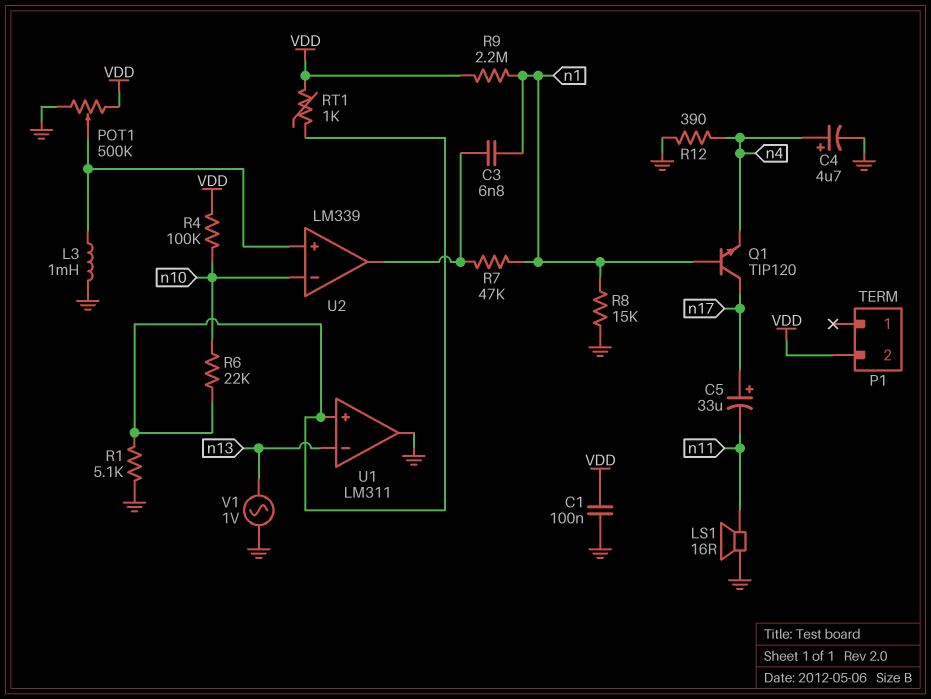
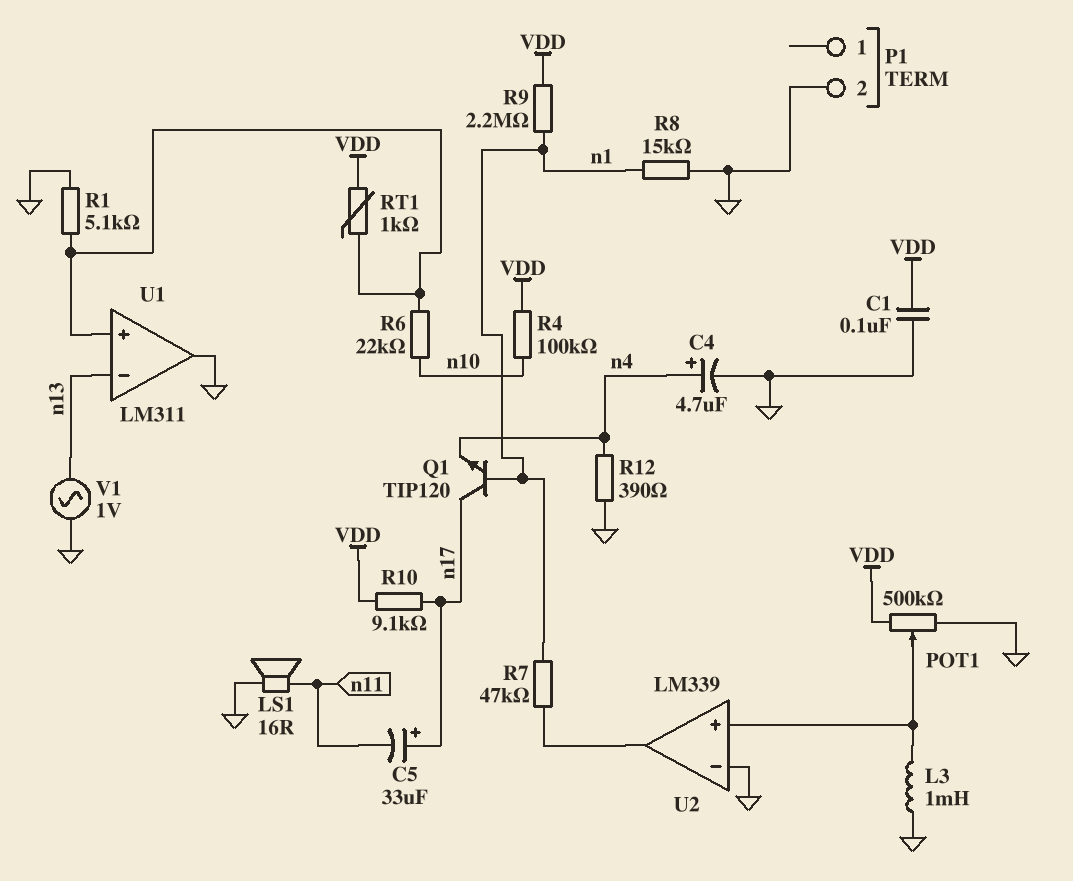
C3: 6.8nF (U2/out, n1) -> none
P1 pin 2: VDD -> GND
R10: none -> 9.1k (VDD, n17)
U2 pin in-: n10 -> GND

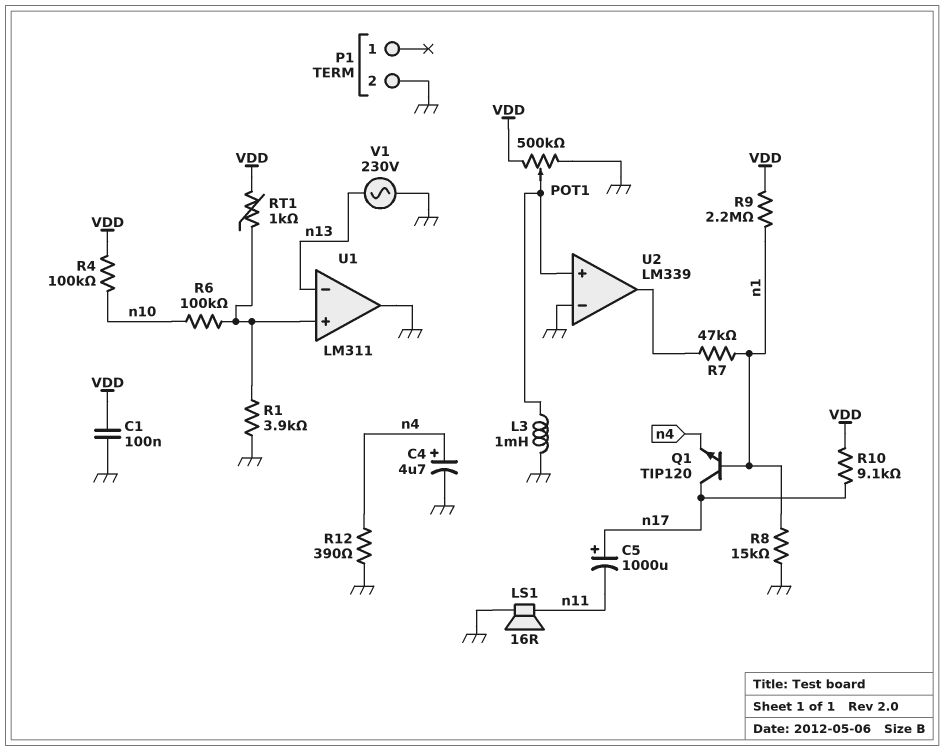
C5: 33uF (plus n17, minus n11) -> 1000uF (plus n17, minus n11)
R1: 5.1k (GND, U1/in+) -> 3.9k (GND, U1/in+)
R6: 22k (U1/in+, n10) -> 100k (U1/in+, n10)
V1: AC 1V (GND, n13) -> AC 230V (GND, n13)

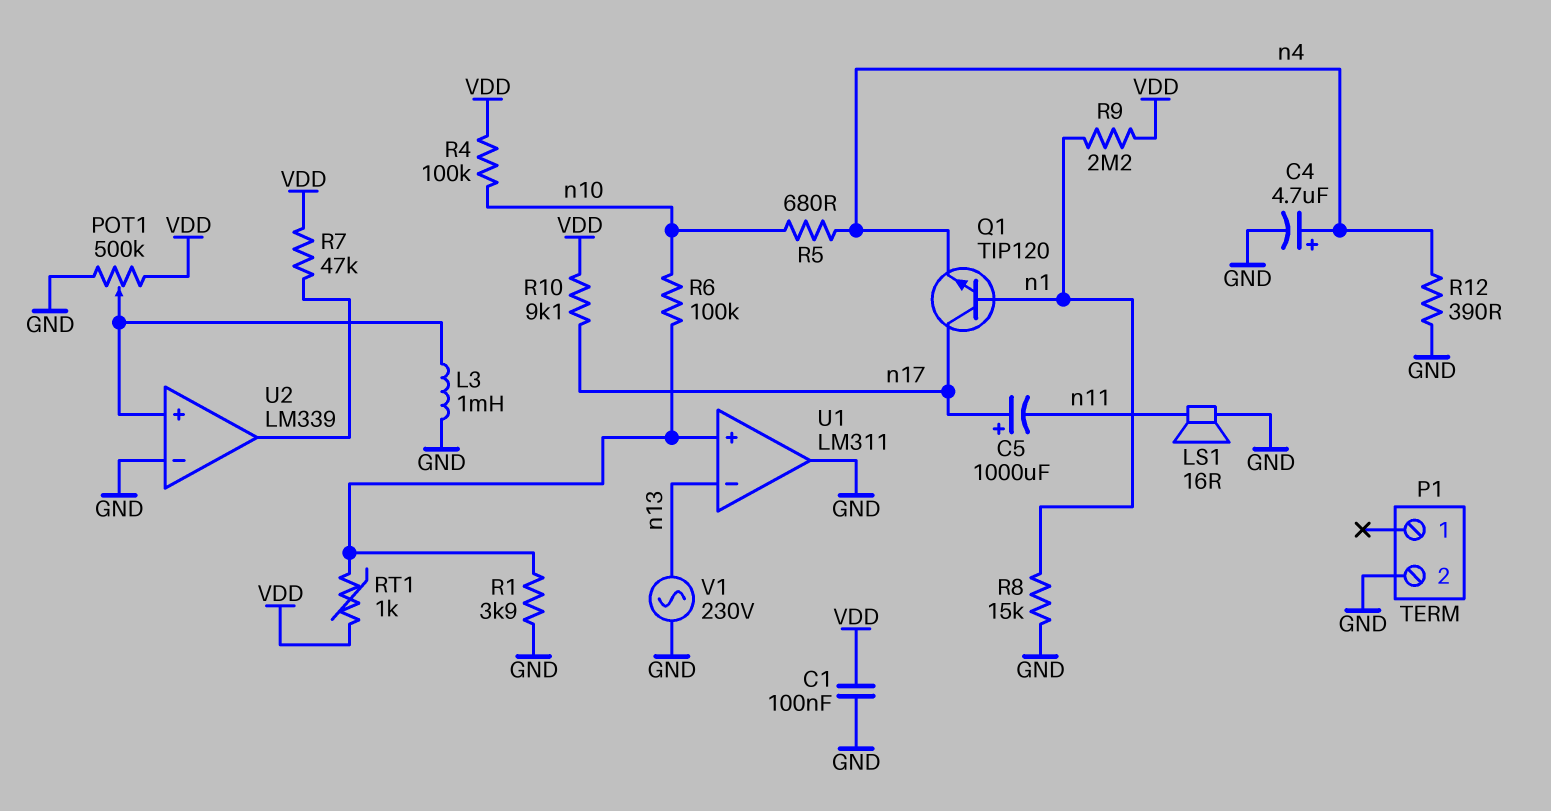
R5: none -> 680 (n4, n10)
R7: 47k (U2/out, n1) -> 47k (U2/out, VDD)

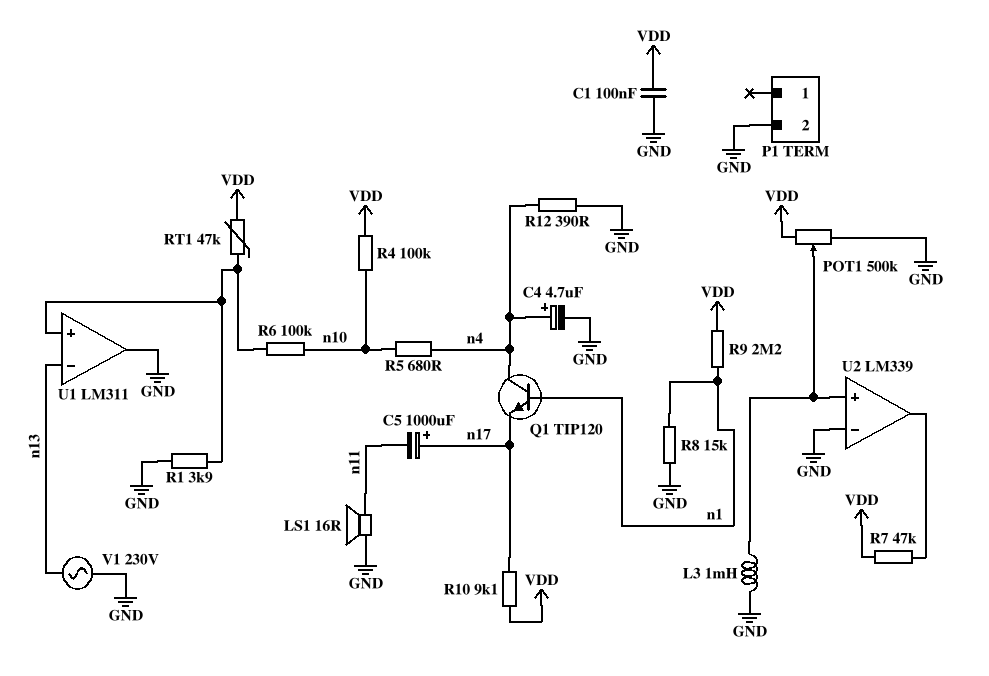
Q1: NPN TIP120 (B n1, C n17, E n4) -> NPN TIP120 (B n1, C n4, E n17)
RT1: 1k (U1/in+, VDD) -> 47k (U1/in+, VDD)

